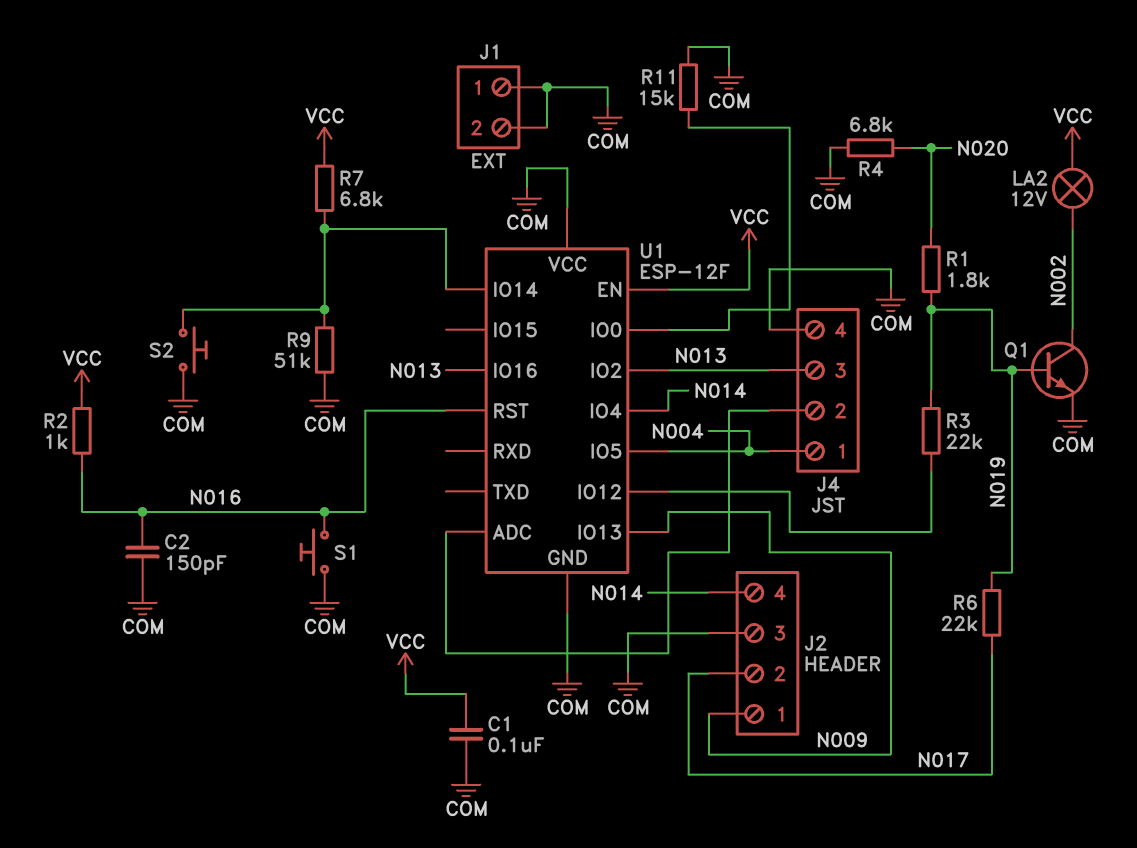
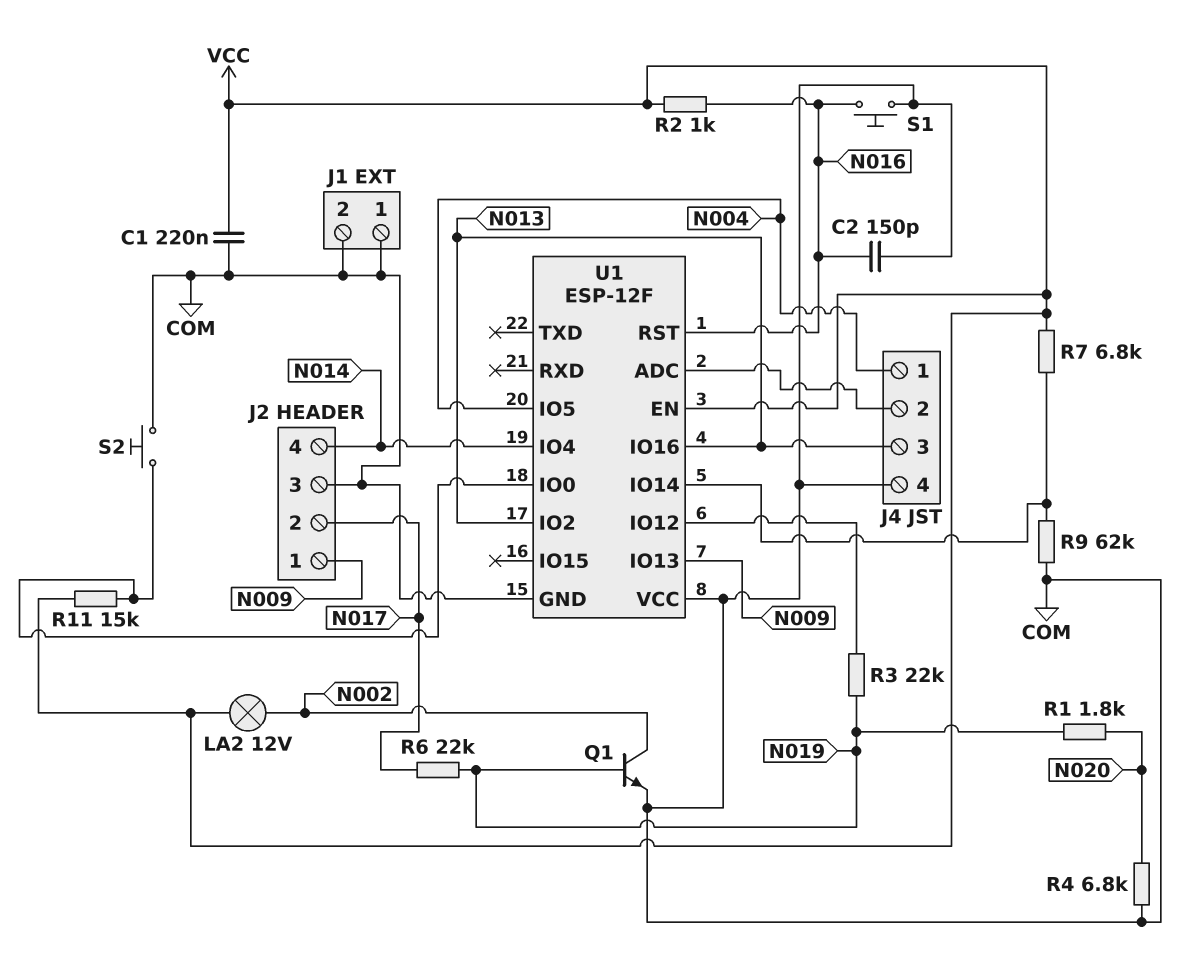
C1: 100nF (COM, VCC) -> 220nF (COM, VCC)
R9: 51k (COM, U1/IO14) -> 62k (COM, U1/IO14)
R11: 15k (COM, U1/IO0) -> 15k (U1/IO0, VCC)
S2: button (COM, U1/IO14) -> button (COM, U1/IO0)

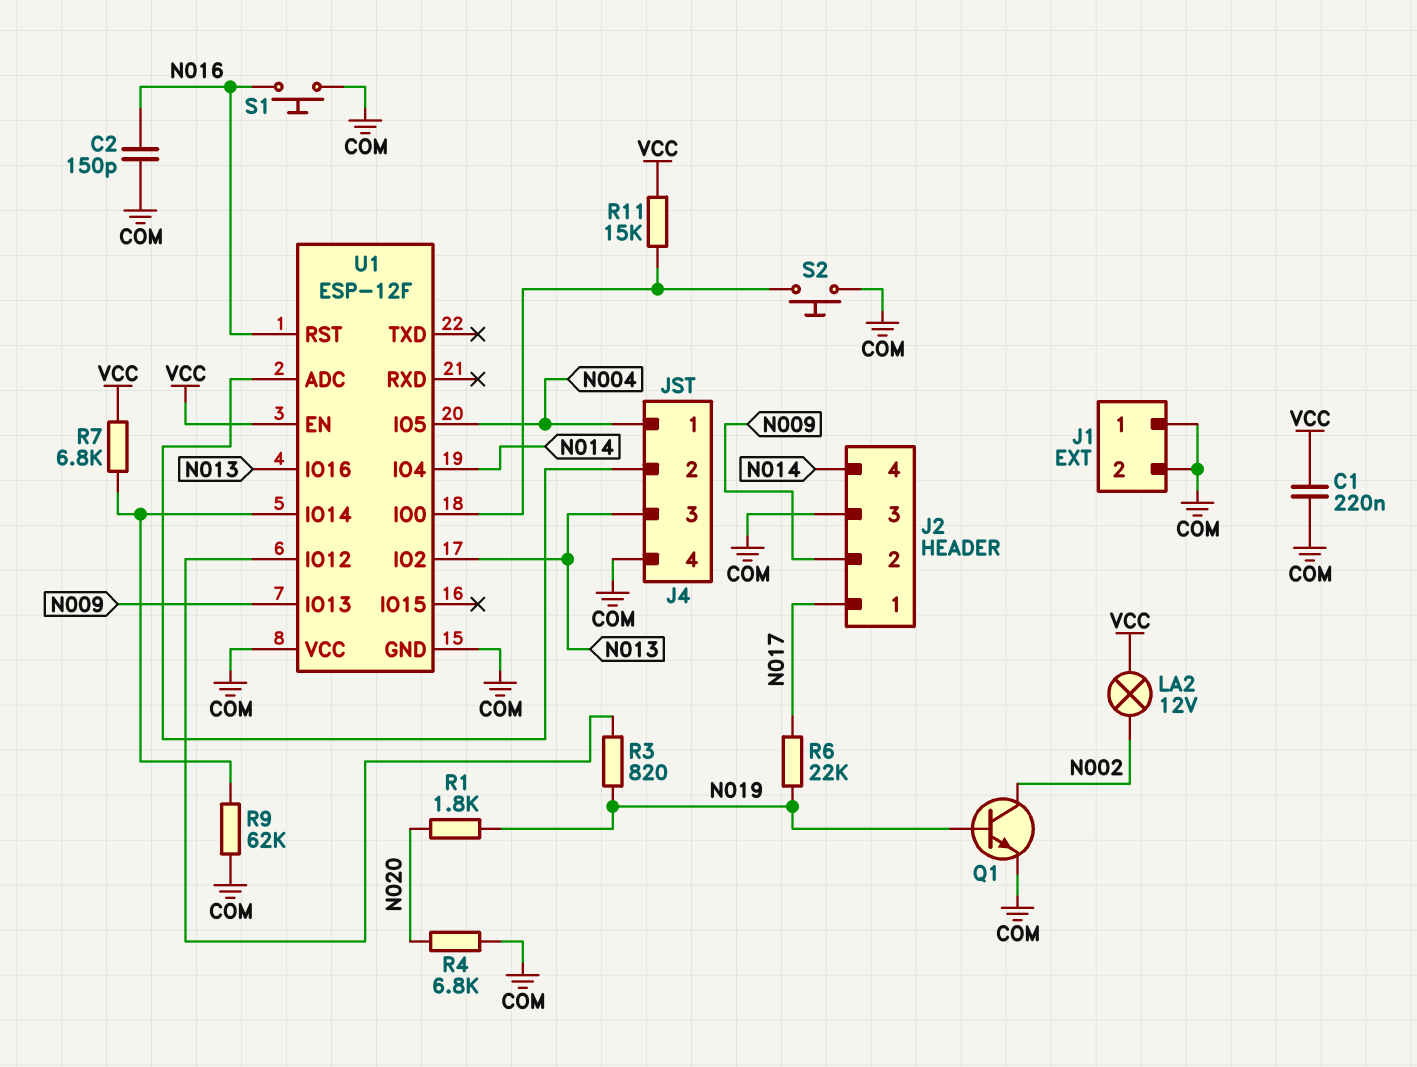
J2 pin 1: N009 -> N017
J2 pin 2: N017 -> N009
R2: 1k (N016, VCC) -> none
R3: 22k (N019, U1/IO12) -> 820 (N019, U1/IO12)

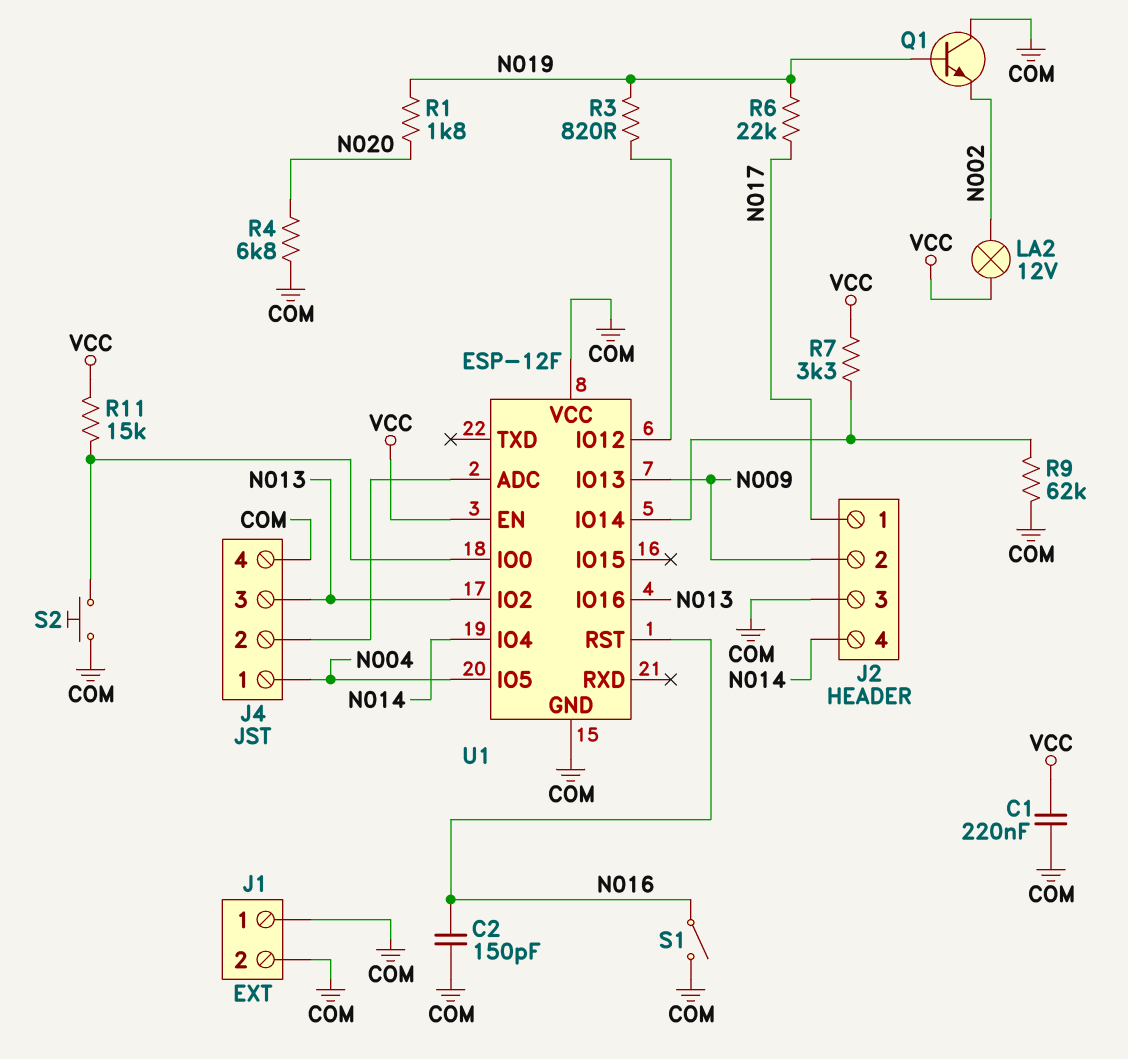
Q1: NPN (B N019, C N002, E COM) -> NPN (B N019, C COM, E N002)
R7: 6.8k (U1/IO14, VCC) -> 3.3k (U1/IO14, VCC)
S1: button (COM, N016) -> switch (COM, N016)

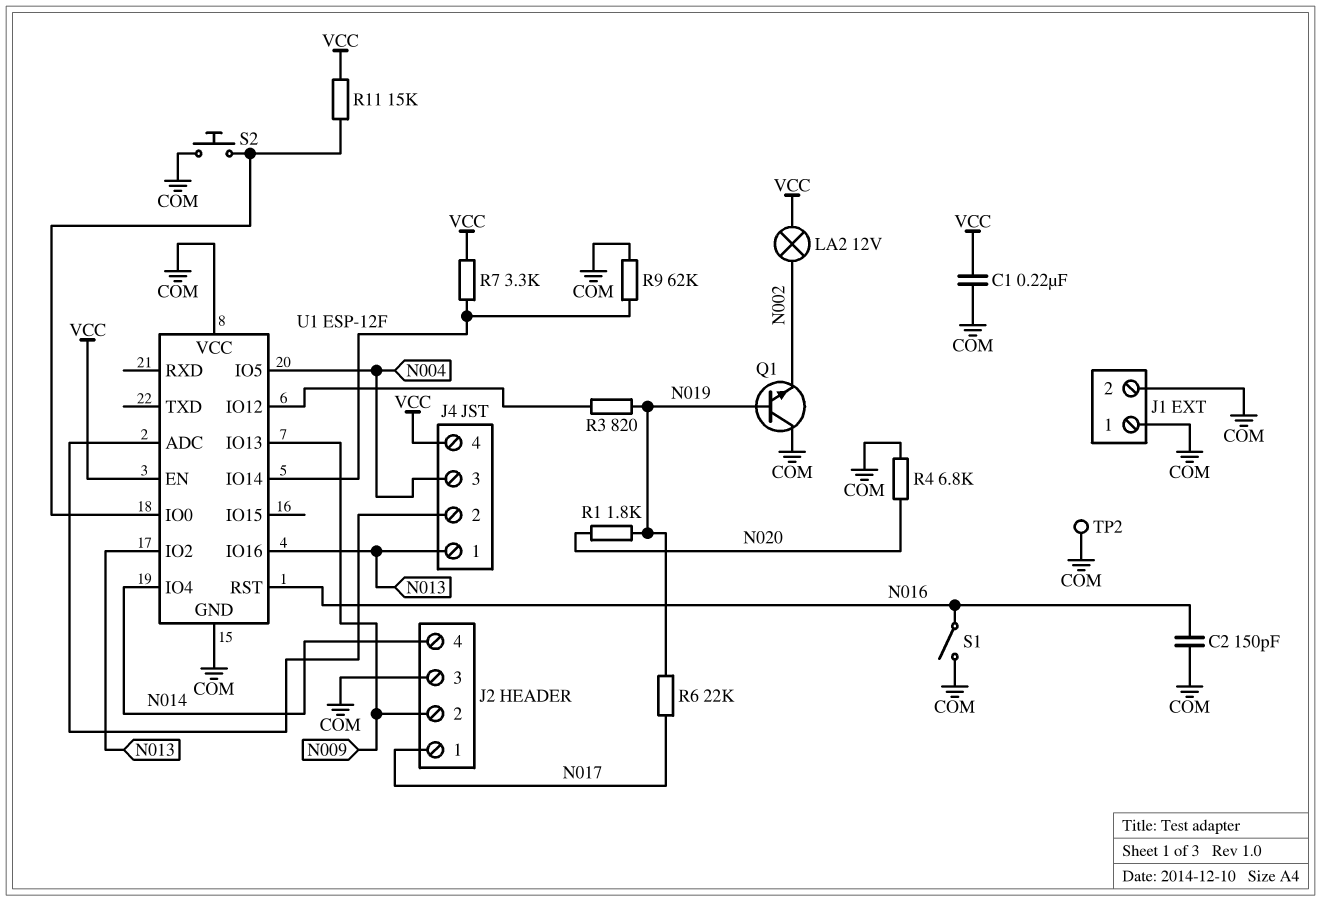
J4 pin 1: N004 -> N013
J4 pin 3: N013 -> N004
J4 pin 4: COM -> VCC
TP2: none -> test point (COM)

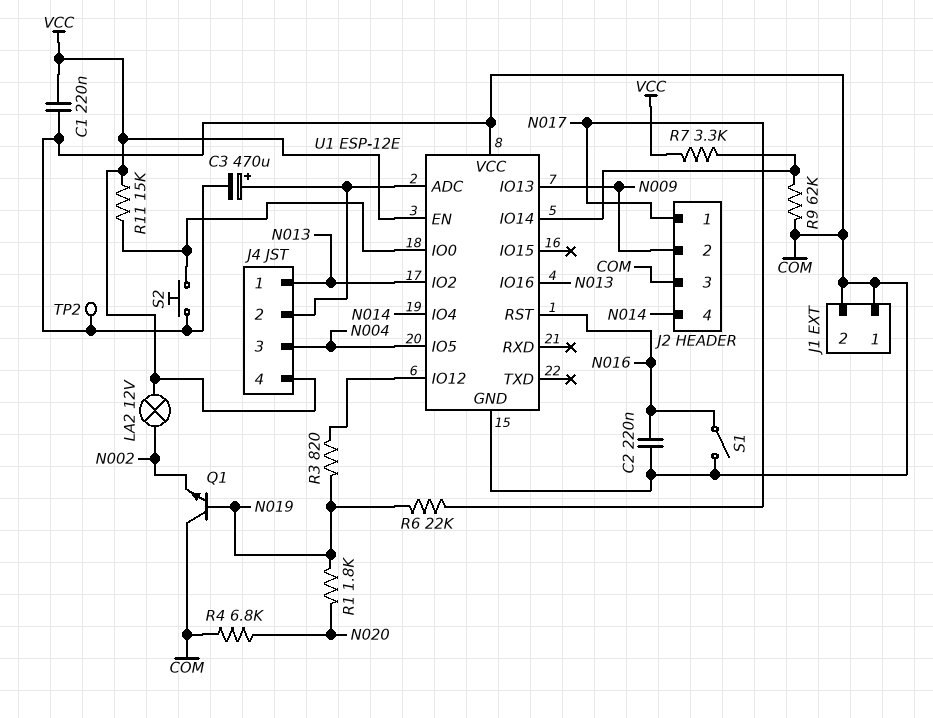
C2: 150pF (COM, N016) -> 220nF (COM, N016)
C3: none -> 470uF (plus J4/2, minus COM)
U1: ESP-12F -> ESP-12E

